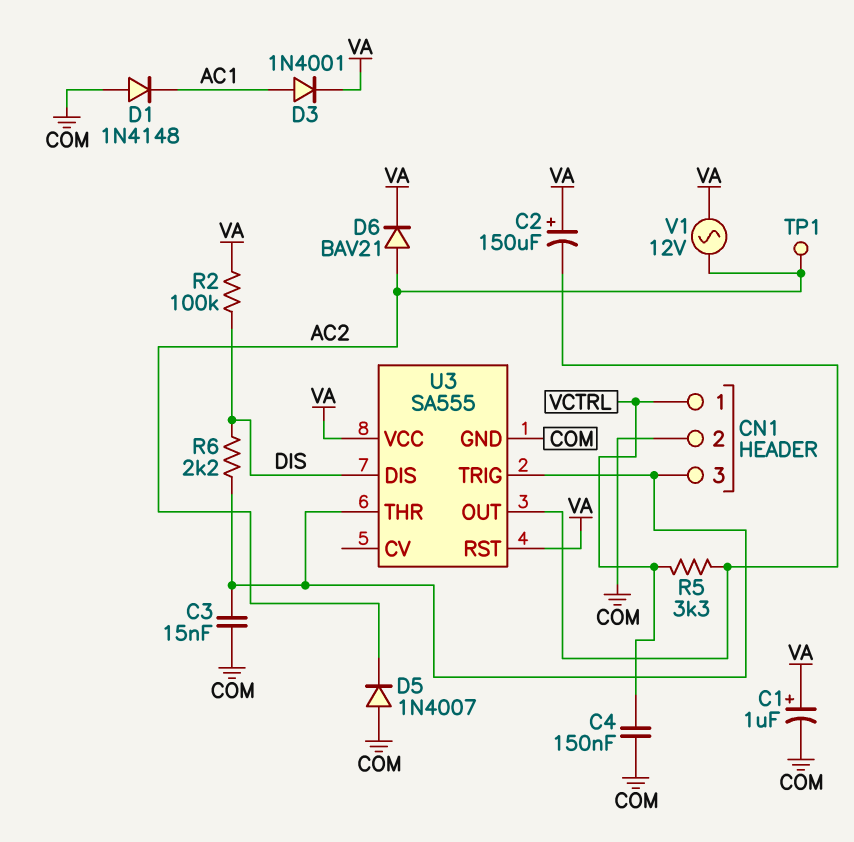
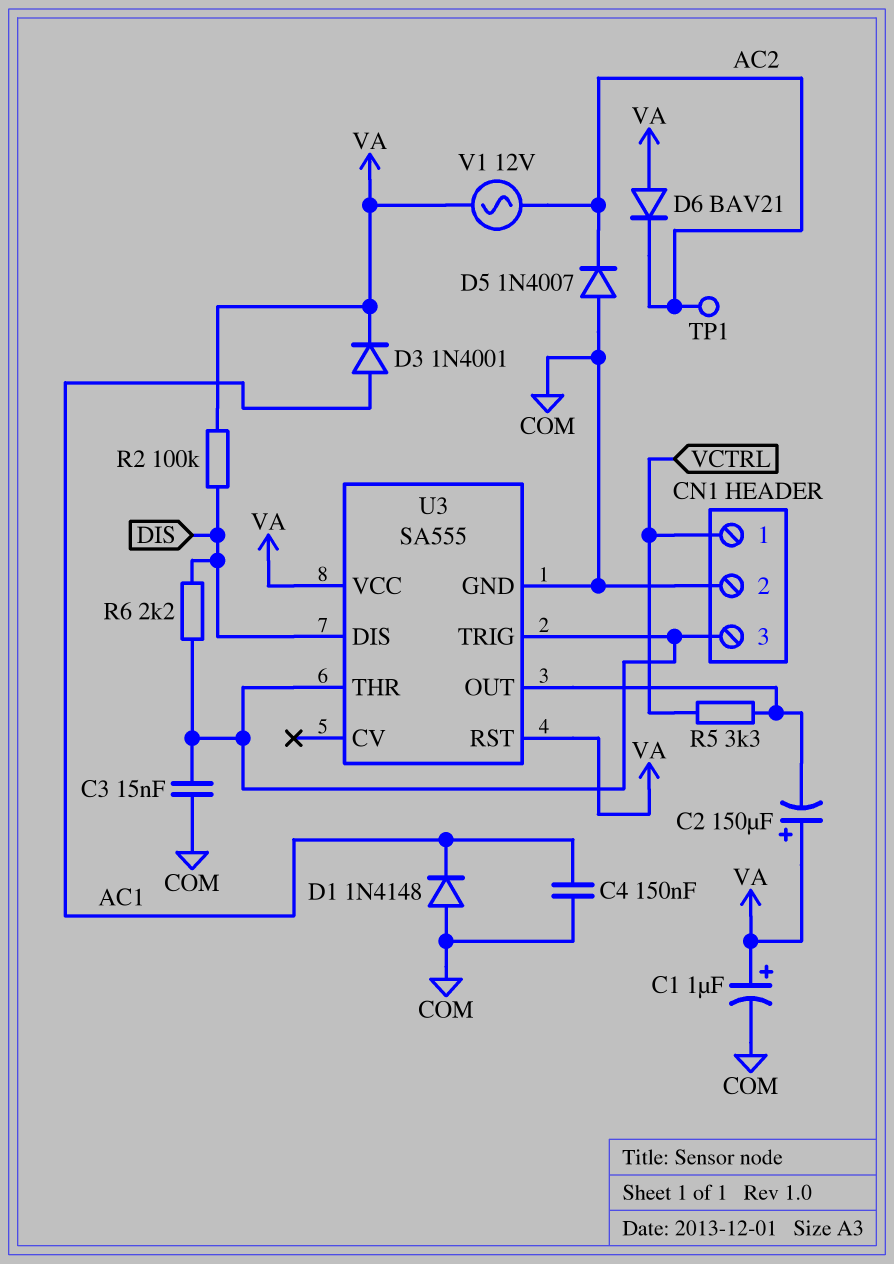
C4: 150nF (COM, VCTRL) -> 150nF (AC1, COM)
D6: diode BAV21 (A AC2, K VA) -> diode BAV21 (A VA, K AC2)

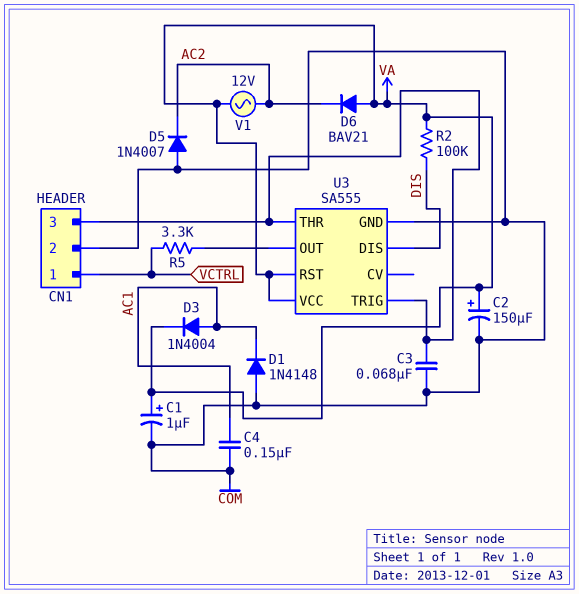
C2: 150uF (plus VA, minus U3/OUT) -> 150uF (plus VA, minus COM)
C3: 15nF (CN1/3, COM) -> 68nF (CN1/3, COM)
D3: diode 1N4001 (A AC1, K VA) -> diode 1N4004 (A AC1, K VA)
R6: 2.2k (CN1/3, DIS) -> none
TP1: test point (AC2) -> none

